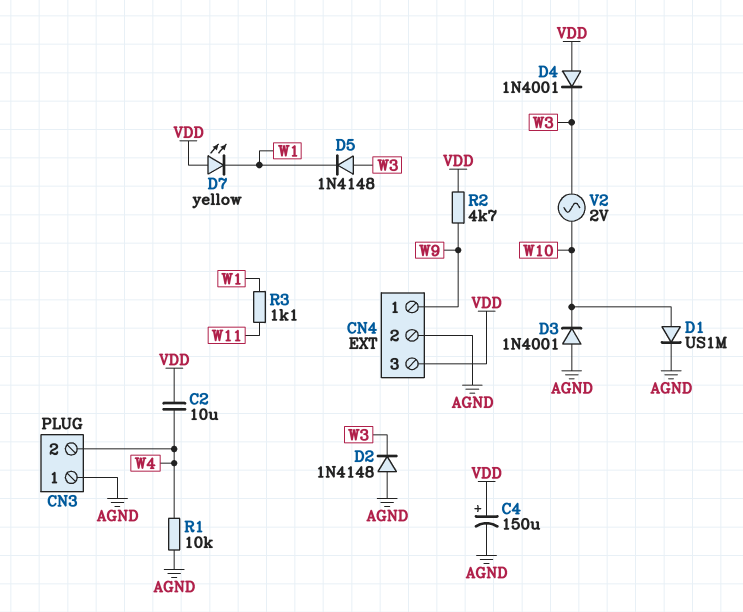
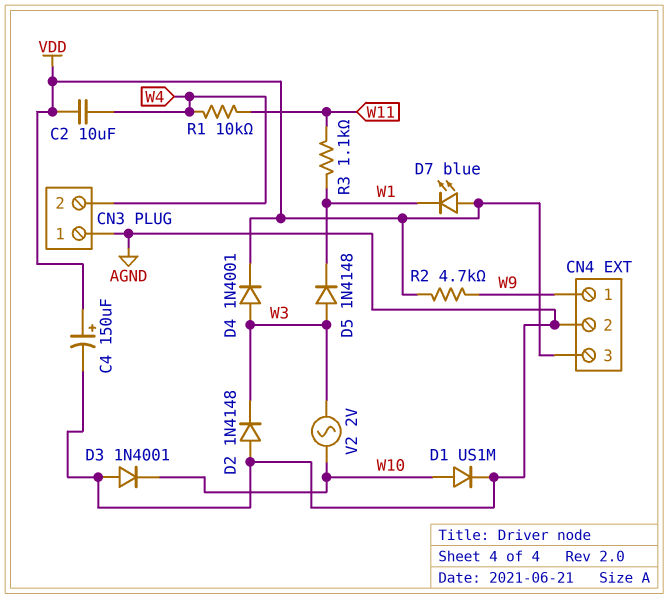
D4: diode 1N4001 (A VDD, K W3) -> diode 1N4001 (A W3, K VDD)
D7: LED yellow (A VDD, K W1) -> LED blue (A VDD, K W1)
R1: 10k (AGND, W4) -> 10k (W4, W11)

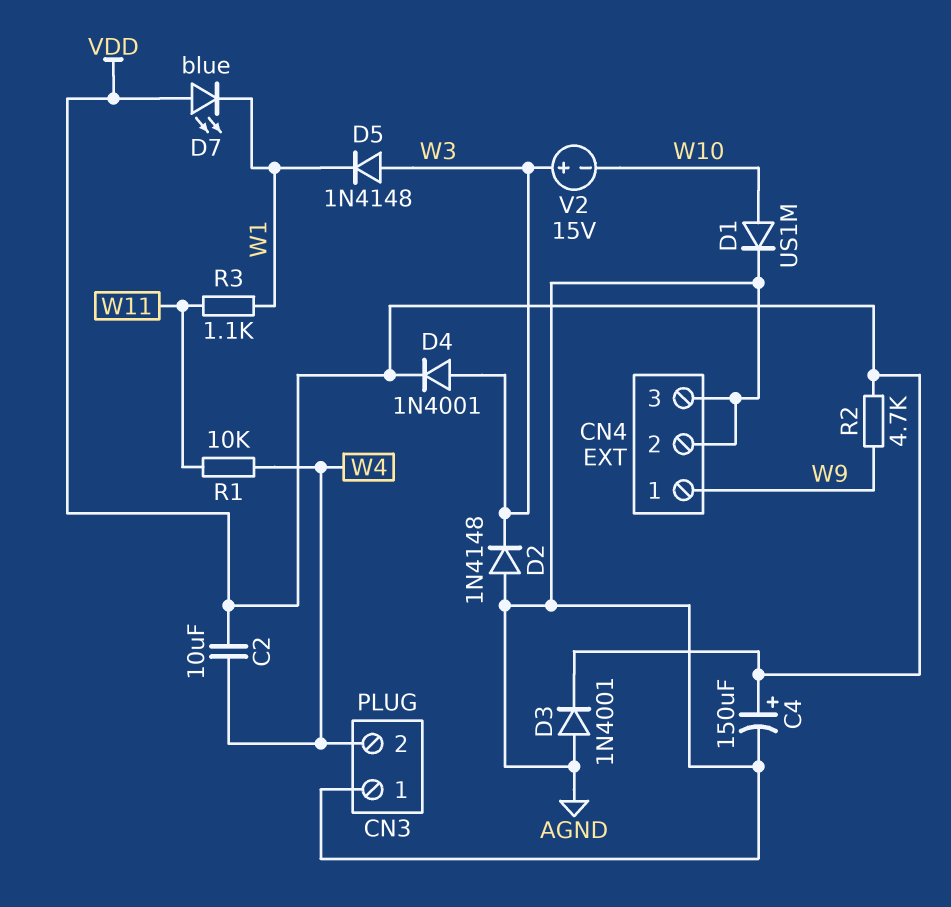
CN4 pin 3: VDD -> AGND
D3: diode 1N4001 (A AGND, K W10) -> diode 1N4001 (A AGND, K VDD)
V2: AC 2V (W3, W10) -> 15V (plus W3, minus W10)

